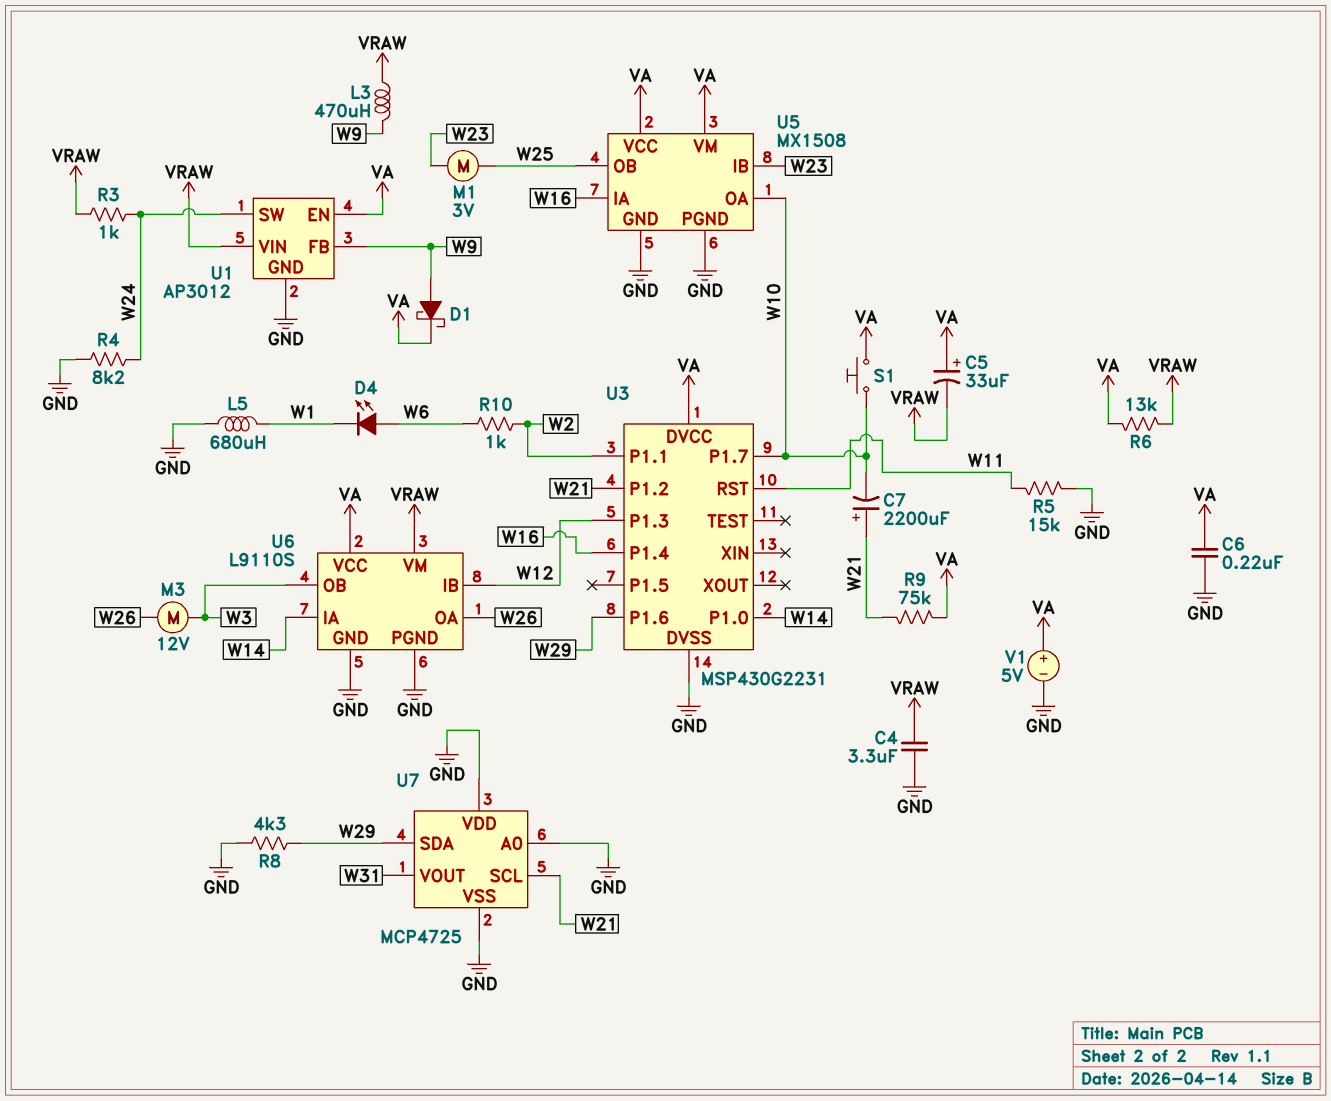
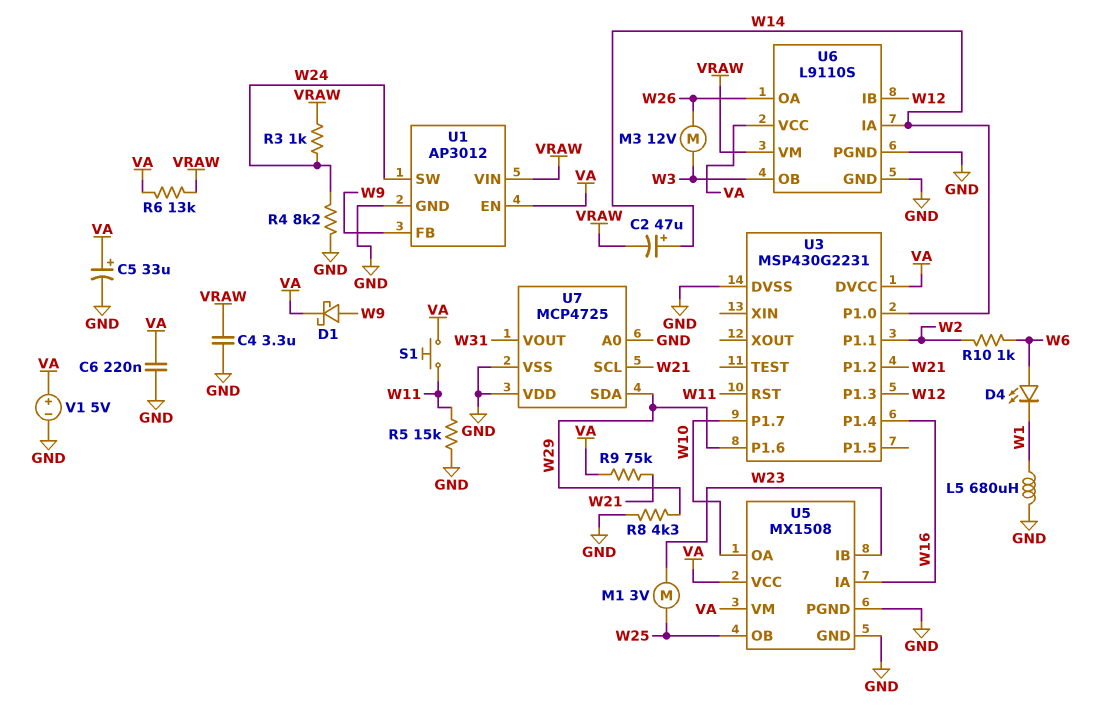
C2: none -> 47uF (plus W14, minus VRAW)
C5: 33uF (plus VA, minus VRAW) -> 33uF (plus VA, minus GND)
C7: 2200uF (plus W21, minus W10) -> none
L3: 470uH (VRAW, W9) -> none
S1: button (VA, W10) -> button (VA, W11)

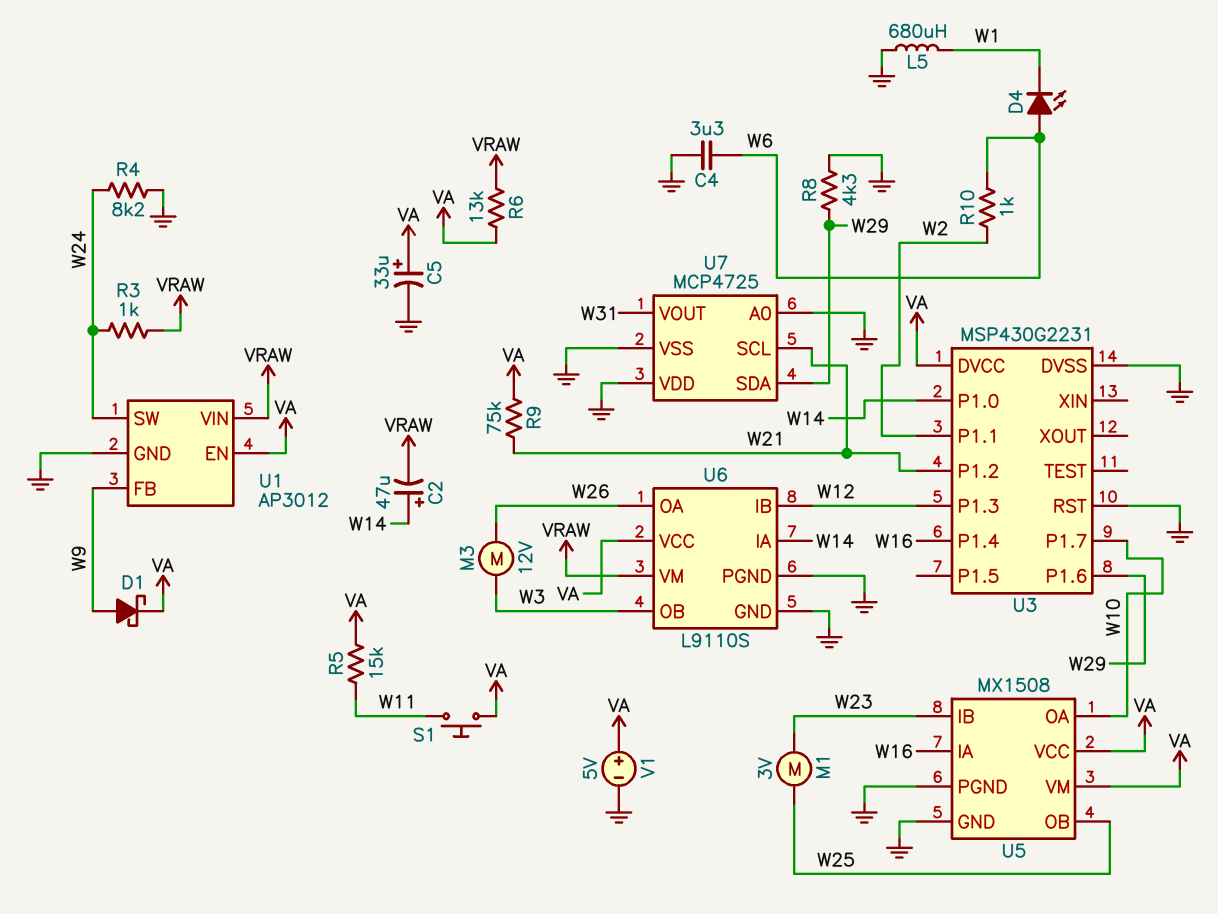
C4: 3.3uF (GND, VRAW) -> 3.3uF (GND, W6)
C6: 220nF (GND, VA) -> none
R5: 15k (GND, W11) -> 15k (VA, W11)
U3 pin RST: W11 -> GND

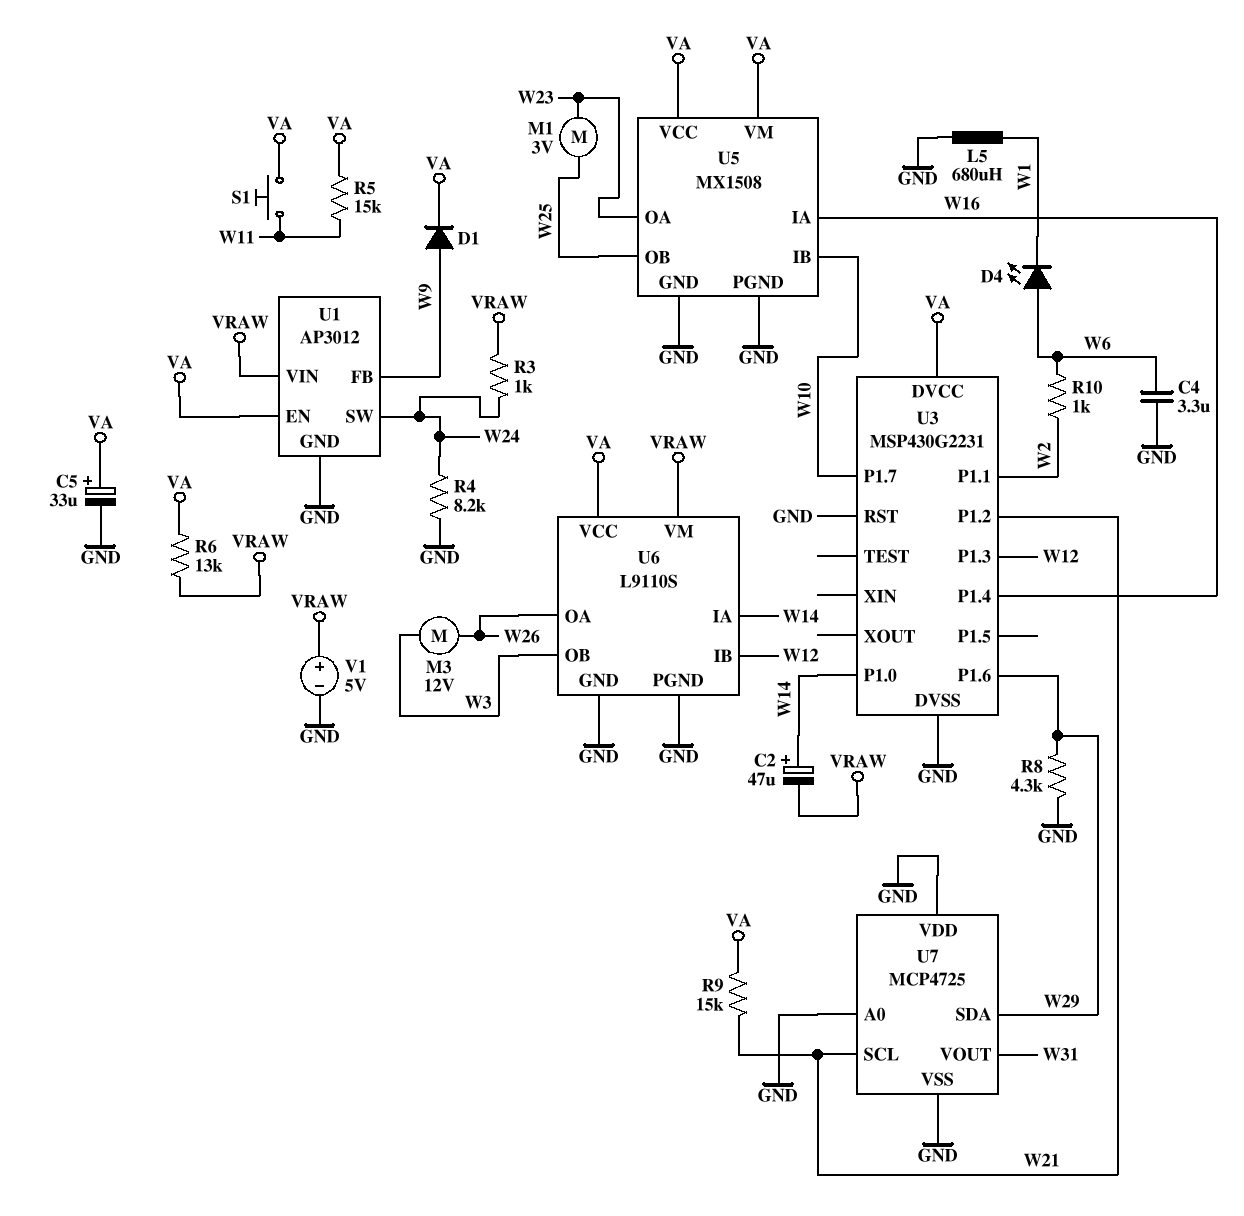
D1: schottky (A W9, K VA) -> diode (A W9, K VA)
R9: 75k (VA, W21) -> 15k (VA, W21)
U5 pin IB: W23 -> W10
U5 pin OA: W10 -> W23
V1: 5V (plus VA, minus GND) -> 5V (plus VRAW, minus GND)

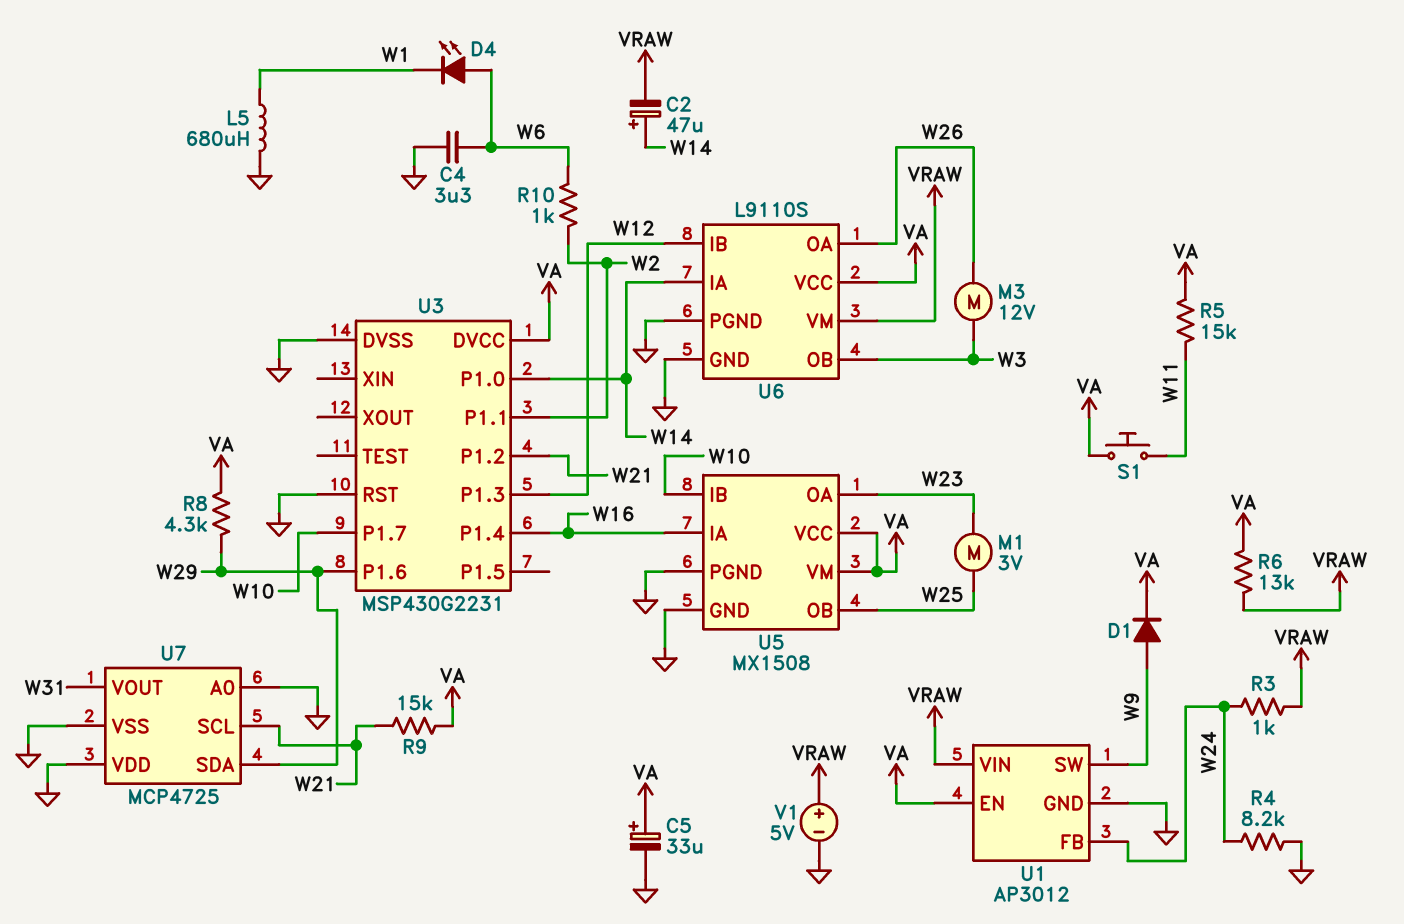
R8: 4.3k (GND, W29) -> 4.3k (VA, W29)
U1 pin FB: W9 -> W24
U1 pin SW: W24 -> W9

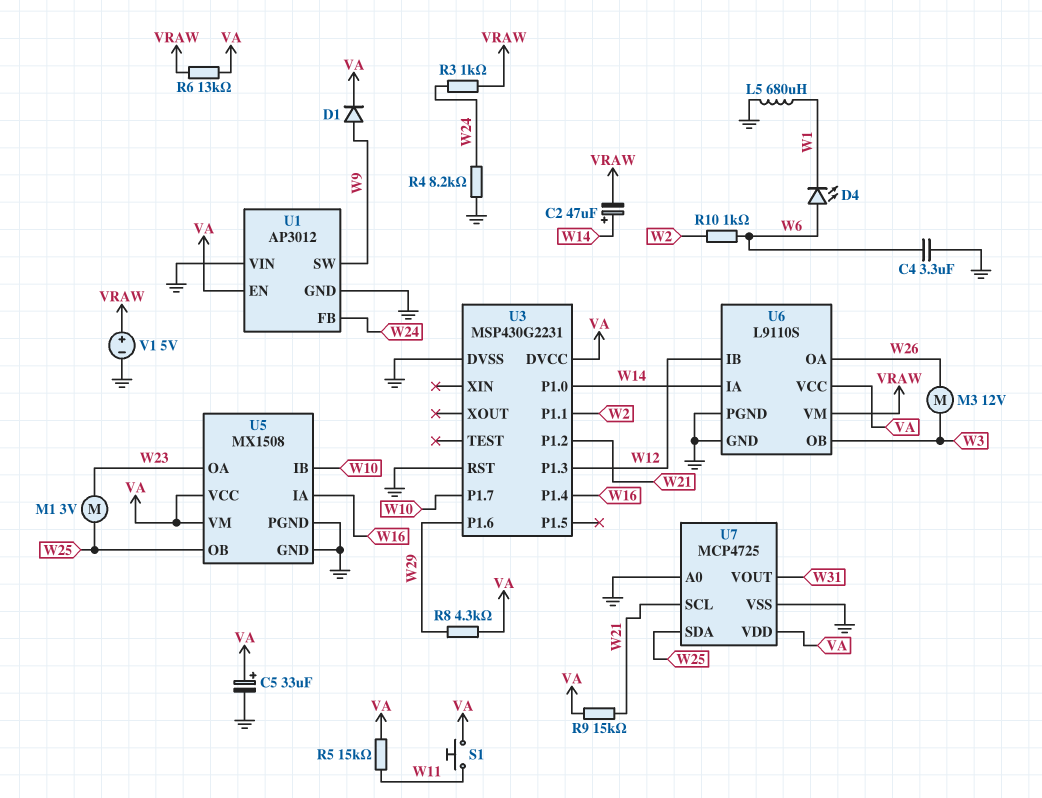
U1 pin VIN: VRAW -> GND
U7 pin SDA: W29 -> W25
U7 pin VDD: GND -> VA

